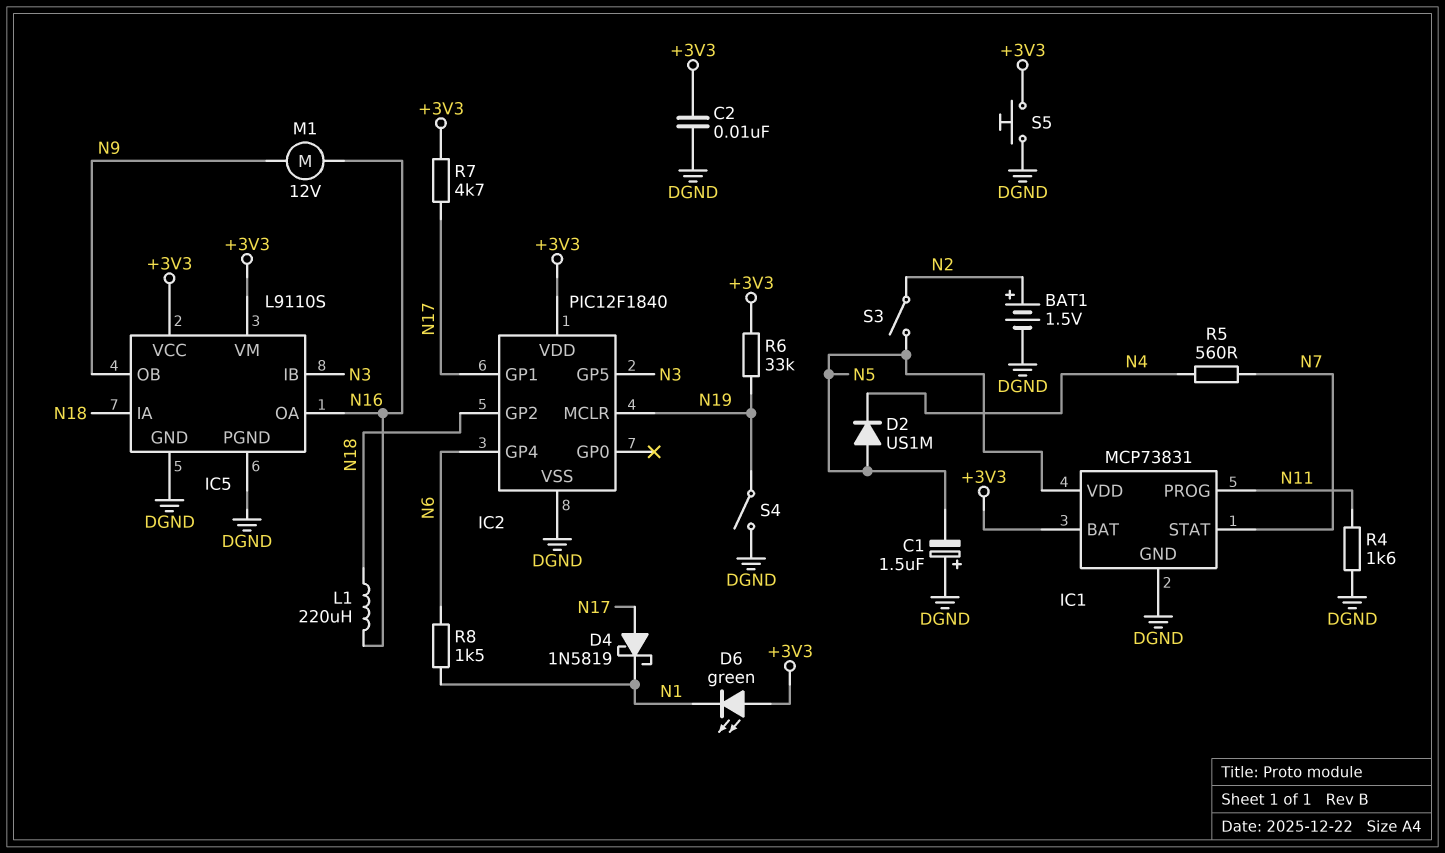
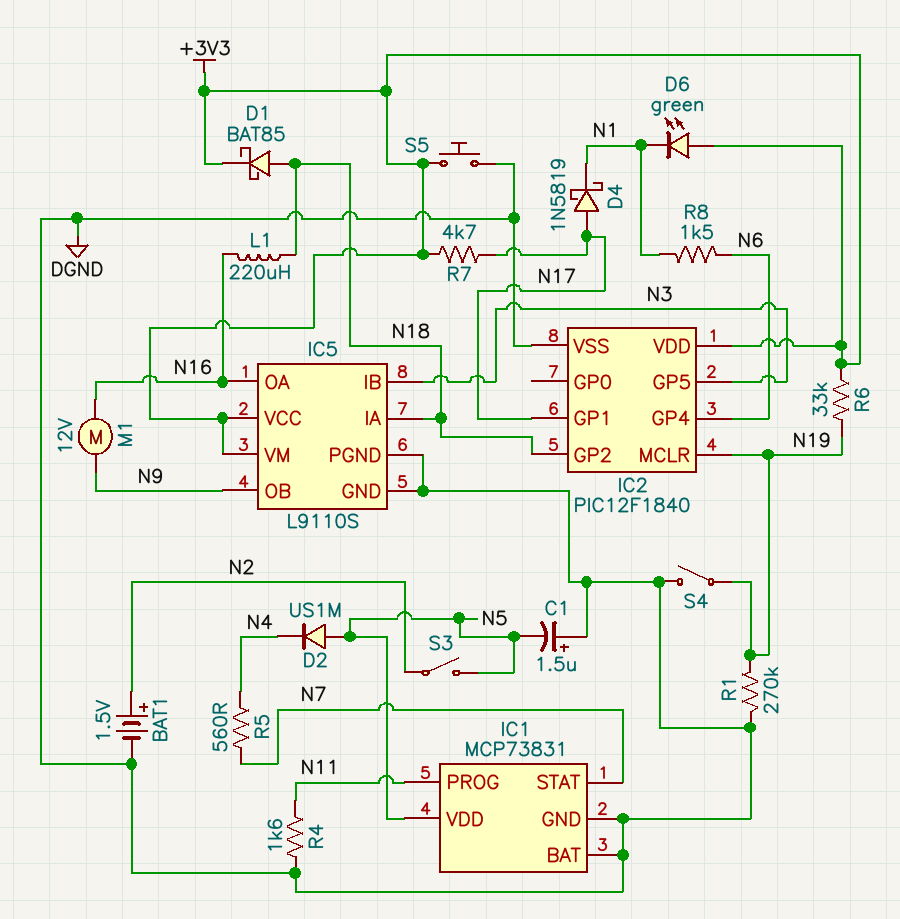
C2: 10nF (+3V3, DGND) -> none
D1: none -> schottky BAT85 (A N18, K +3V3)
IC1 pin BAT: +3V3 -> DGND
R1: none -> 270k (DGND, N19)

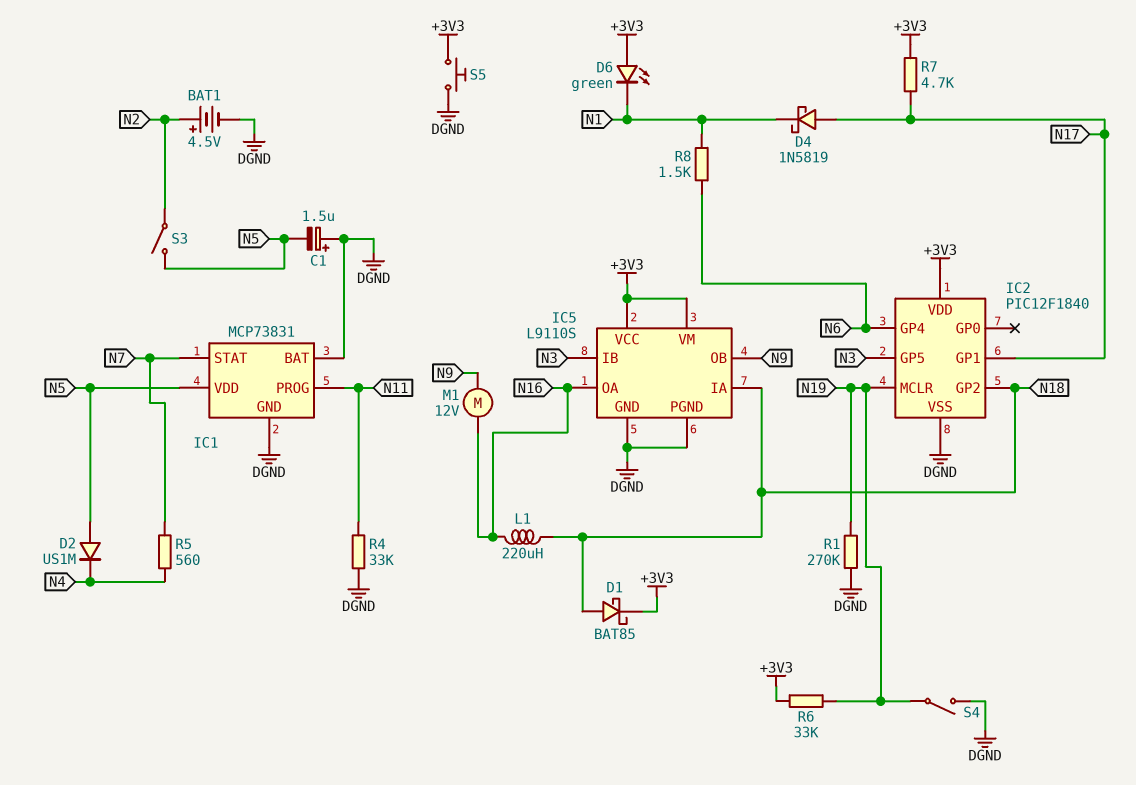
BAT1: 1.5V (plus N2, minus DGND) -> 4.5V (plus N2, minus DGND)
R4: 1.6k (DGND, N11) -> 33k (DGND, N11)

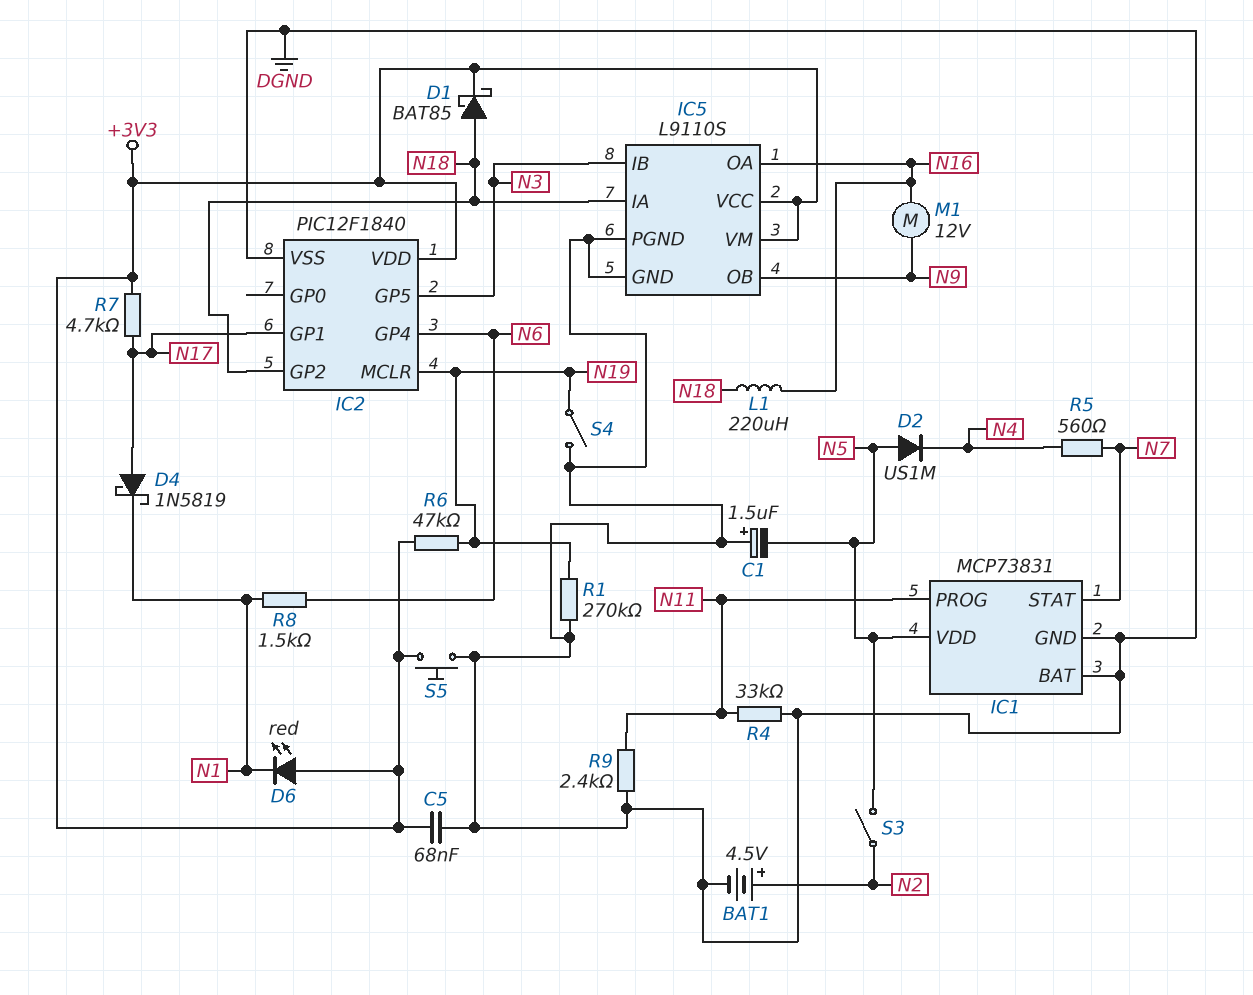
C5: none -> 68nF (+3V3, DGND)
D6: LED green (A +3V3, K N1) -> LED red (A +3V3, K N1)
R6: 33k (+3V3, N19) -> 47k (+3V3, N19)
R9: none -> 2.4k (DGND, N11)

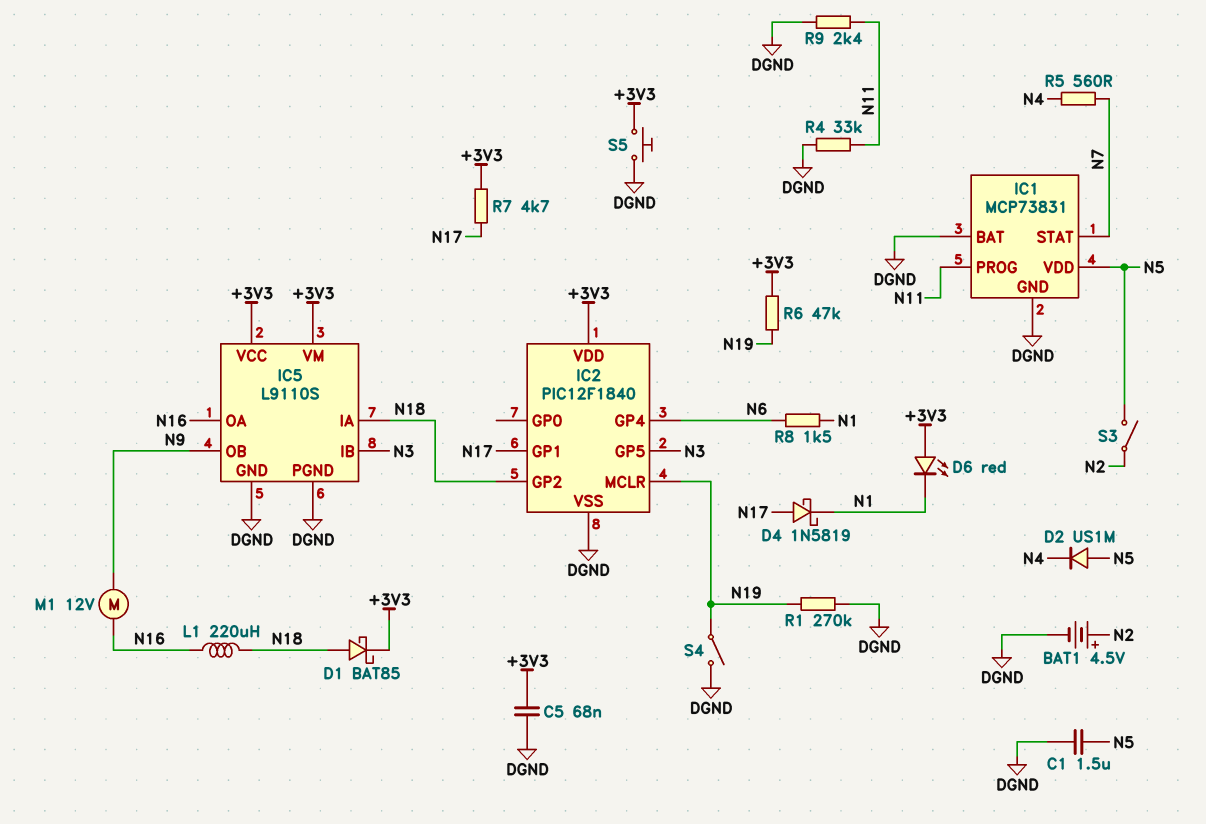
C1: 1.5uF (plus DGND, minus N5) -> 1.5uF (DGND, N5)

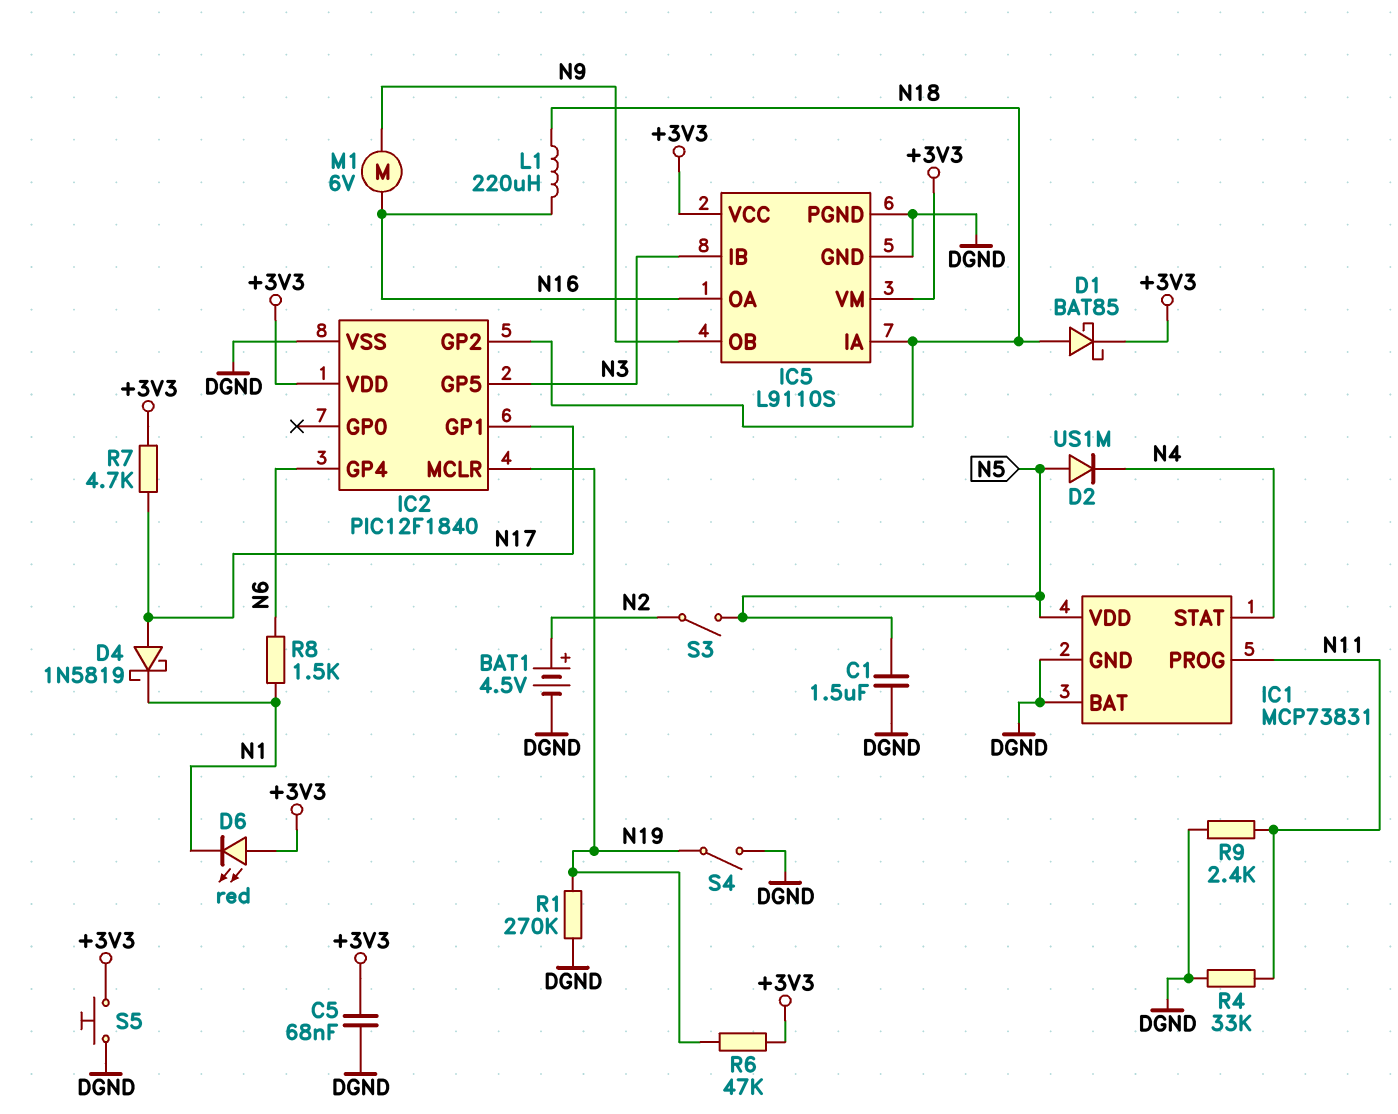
IC1 pin STAT: N7 -> N4
M1: motor 12V (N9, N16) -> motor 6V (N9, N16)
R5: 560 (N4, N7) -> none

